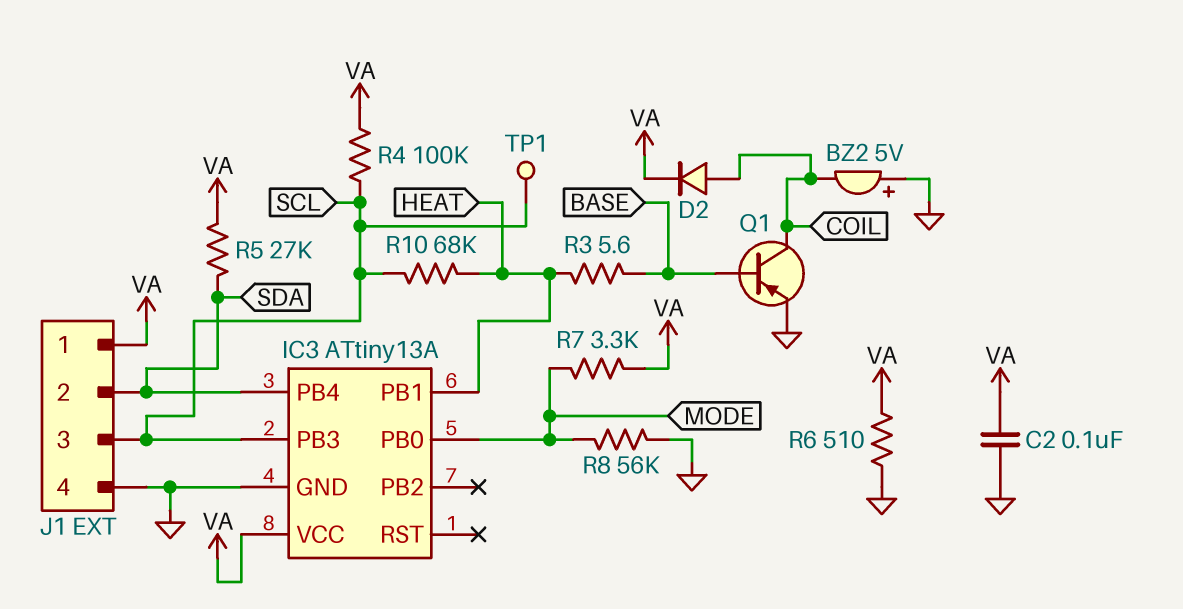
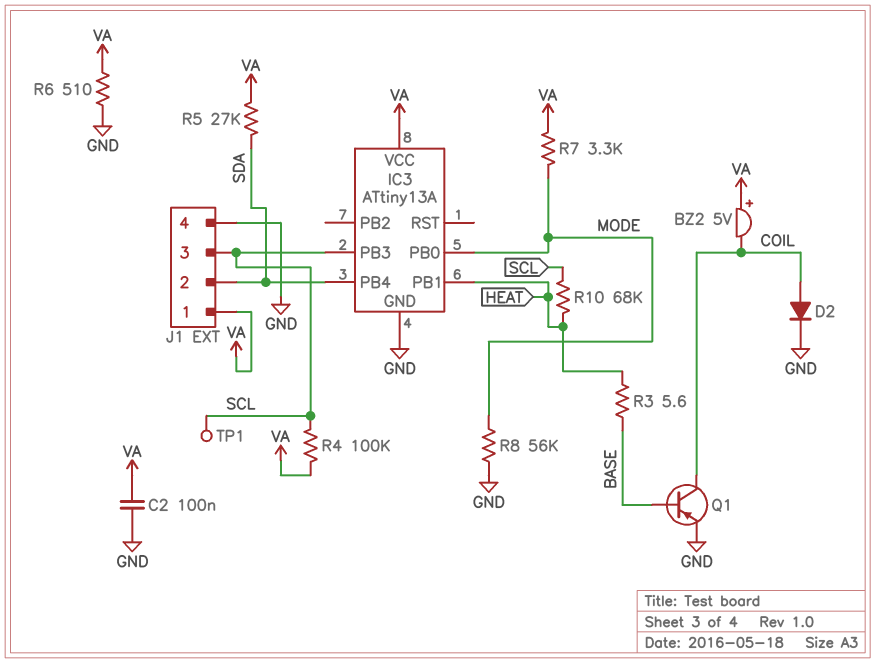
BZ2: buzzer 5V (plus GND, minus COIL) -> buzzer 5V (plus VA, minus COIL)
D2: diode (A COIL, K VA) -> diode (A COIL, K GND)

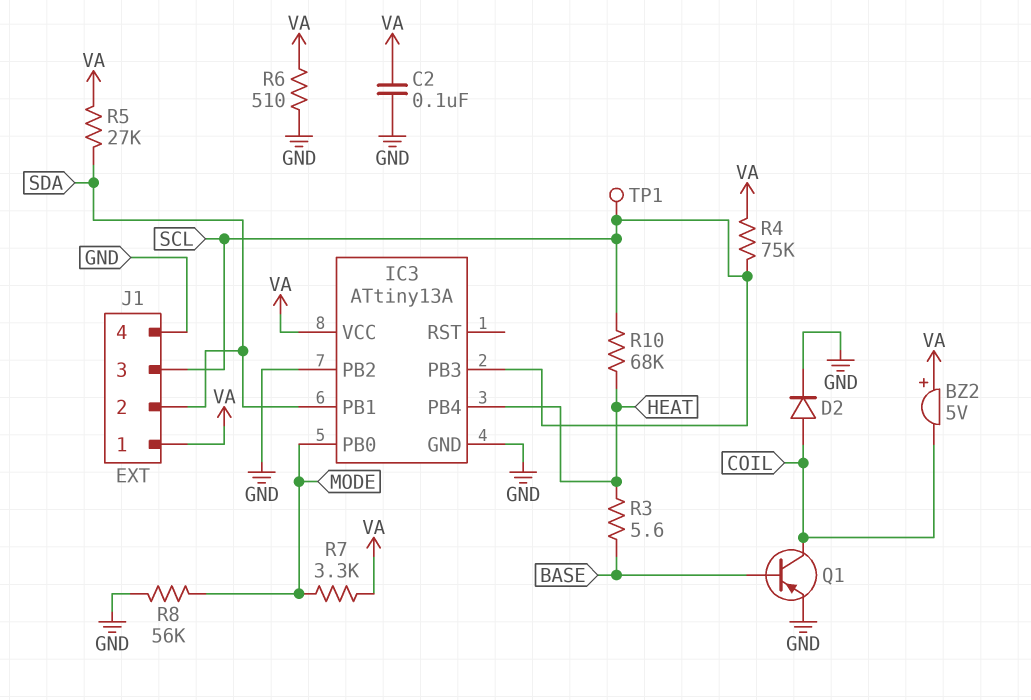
IC3 pin PB1: HEAT -> SDA
IC3 pin PB2: none -> GND
IC3 pin PB4: SDA -> HEAT
R4: 100k (SCL, VA) -> 75k (SCL, VA)

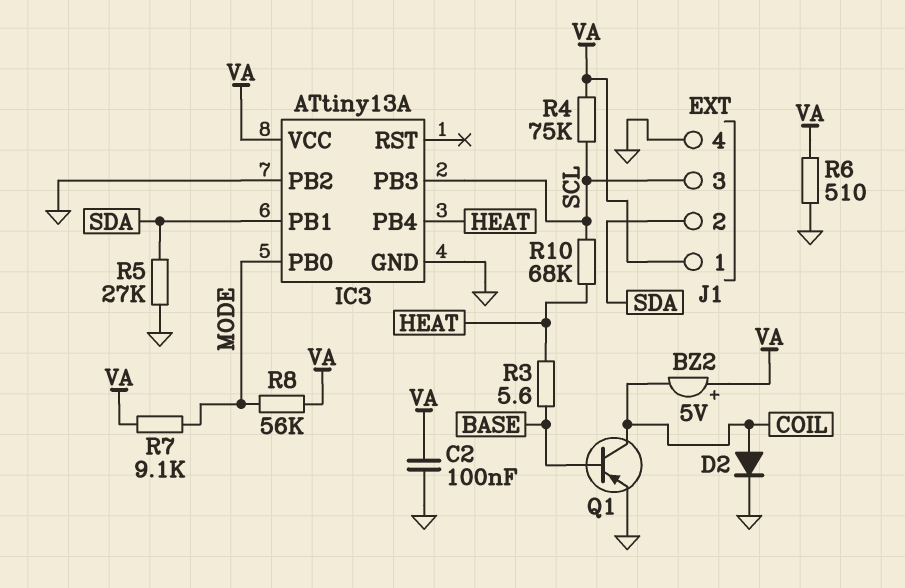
R5: 27k (SDA, VA) -> 27k (GND, SDA)
R7: 3.3k (MODE, VA) -> 9.1k (MODE, VA)
R8: 56k (GND, MODE) -> 56k (MODE, VA)
TP1: test point (SCL) -> none

